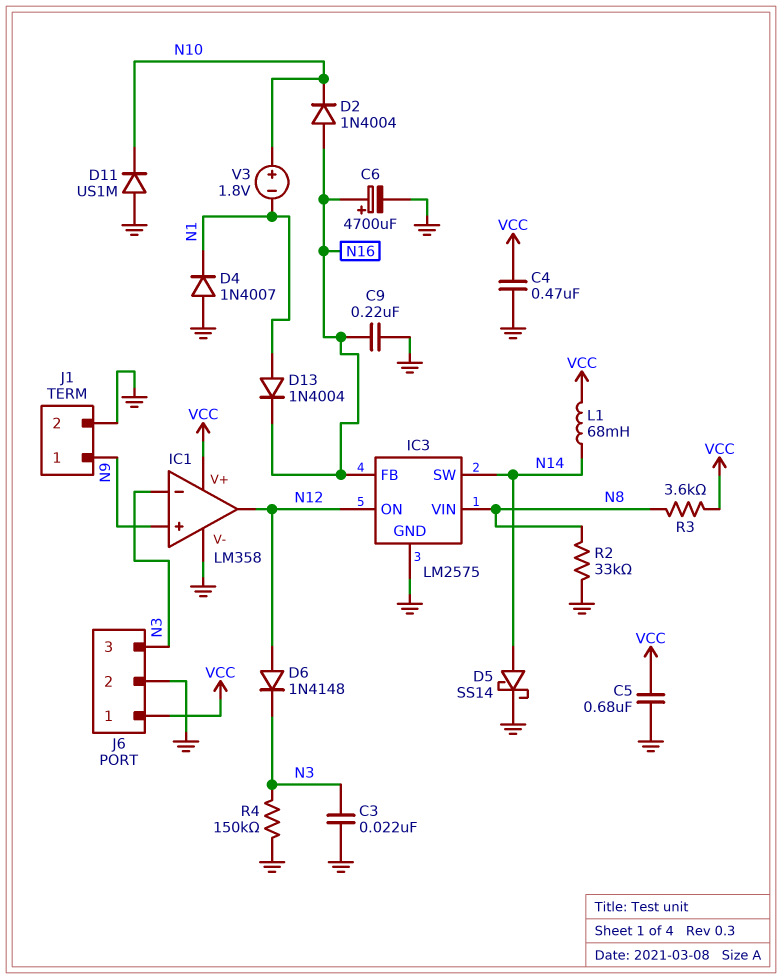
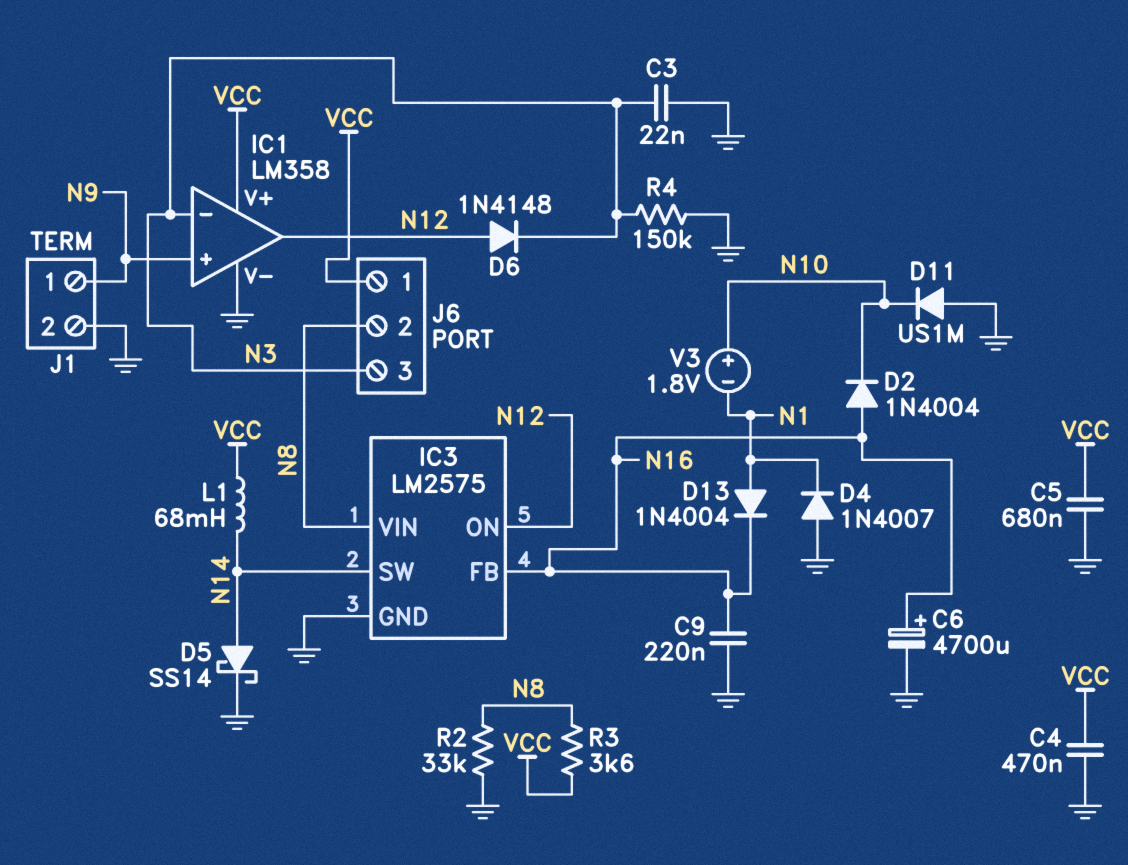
J6 pin 2: GND -> N8

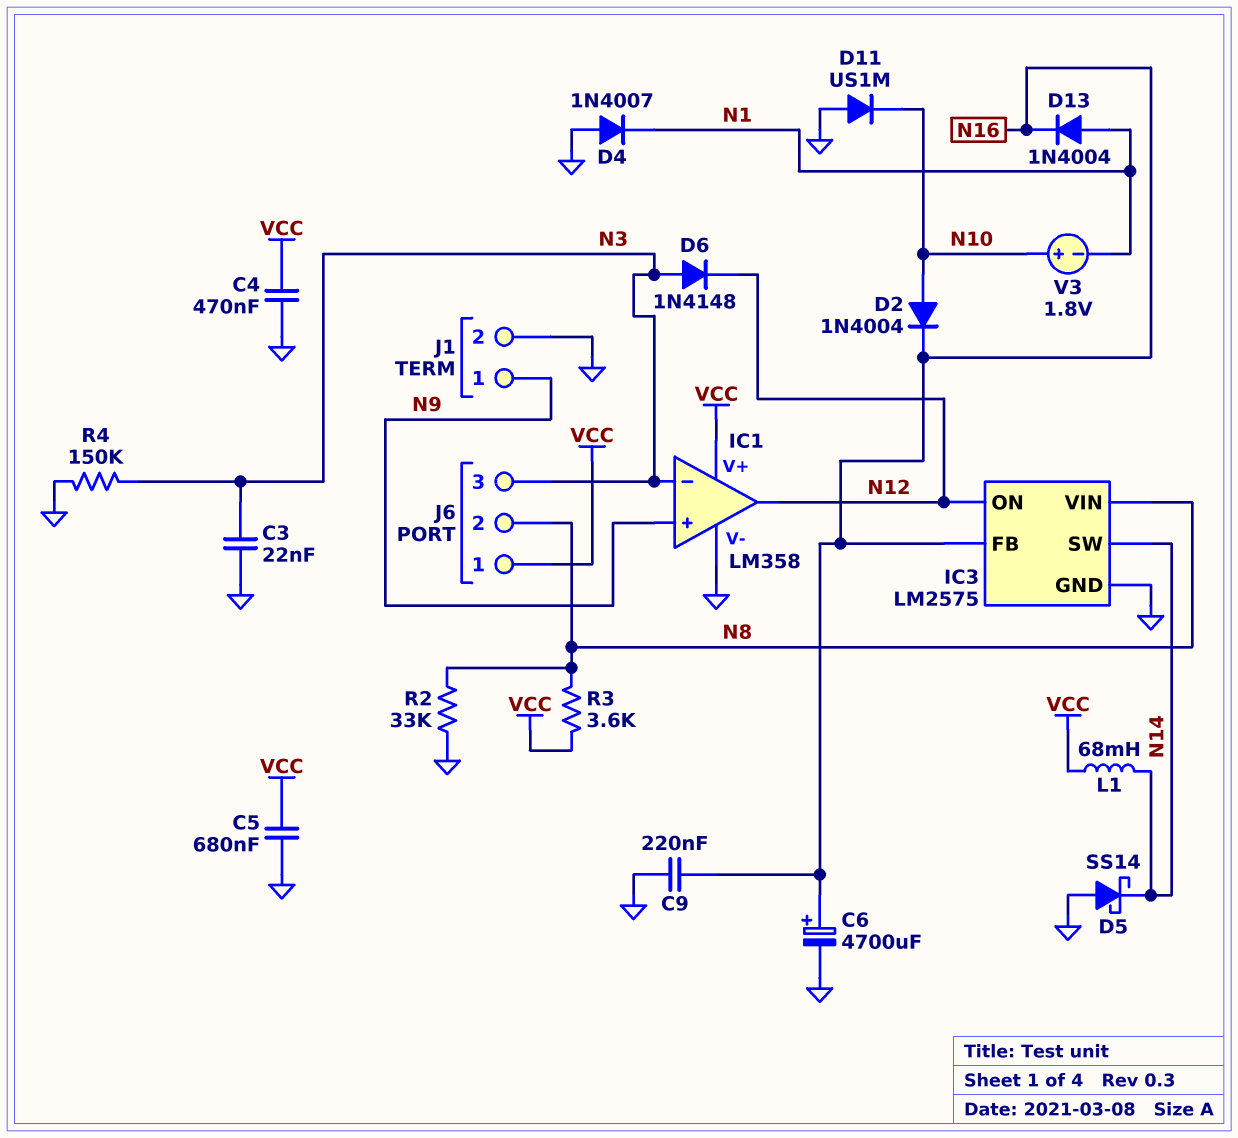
D2: diode 1N4004 (A N16, K N10) -> diode 1N4004 (A N10, K N16)
D5: schottky SS14 (A N14, K GND) -> schottky SS14 (A GND, K N14)
D6: diode 1N4148 (A N12, K N3) -> diode 1N4148 (A N3, K N12)

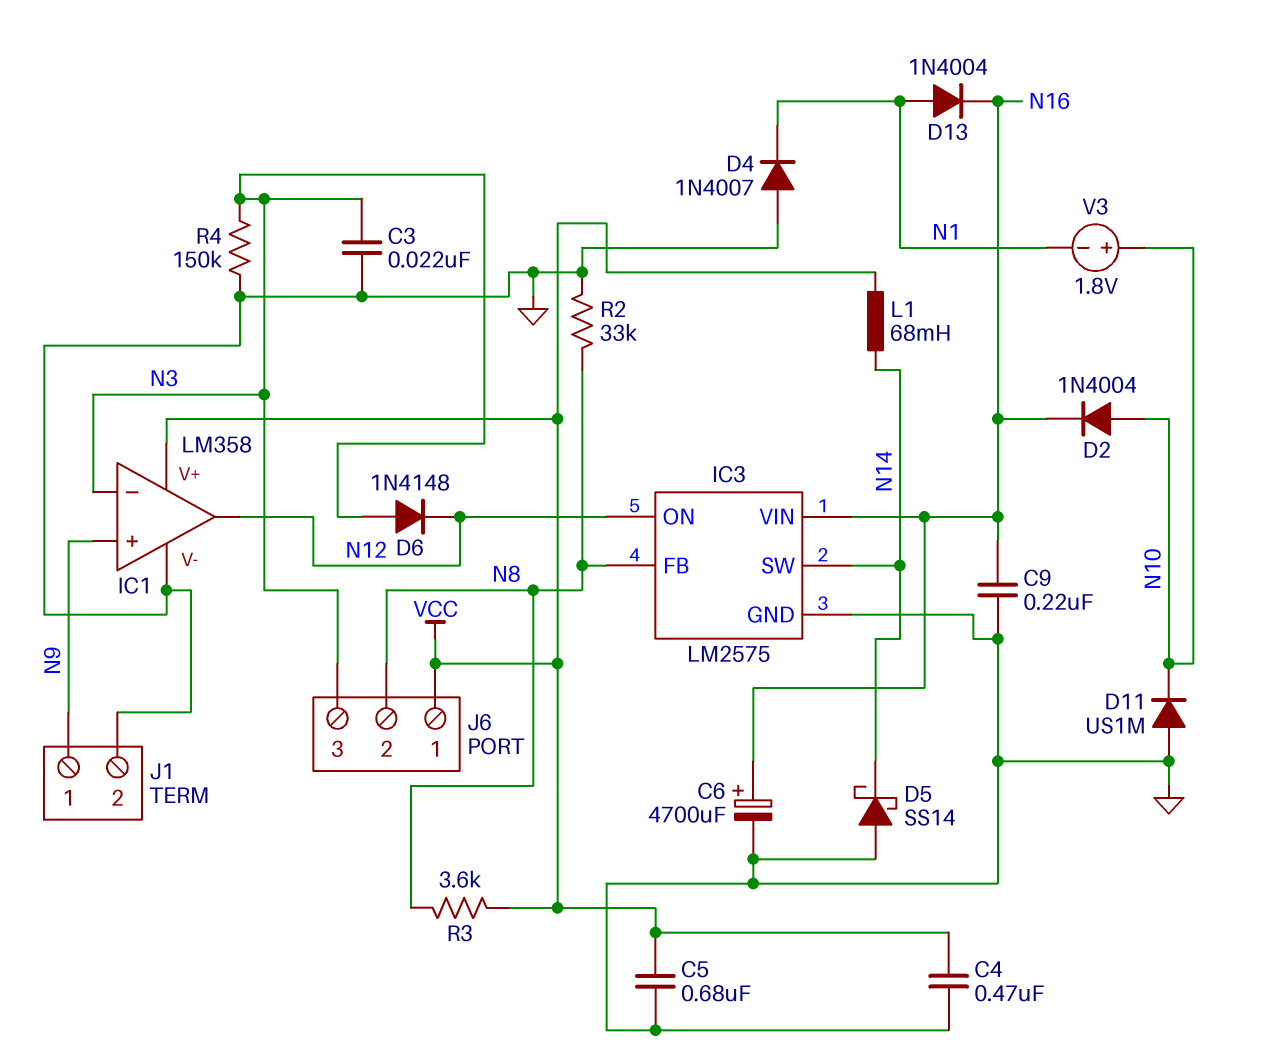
IC3 pin FB: N16 -> N8
IC3 pin VIN: N8 -> N16

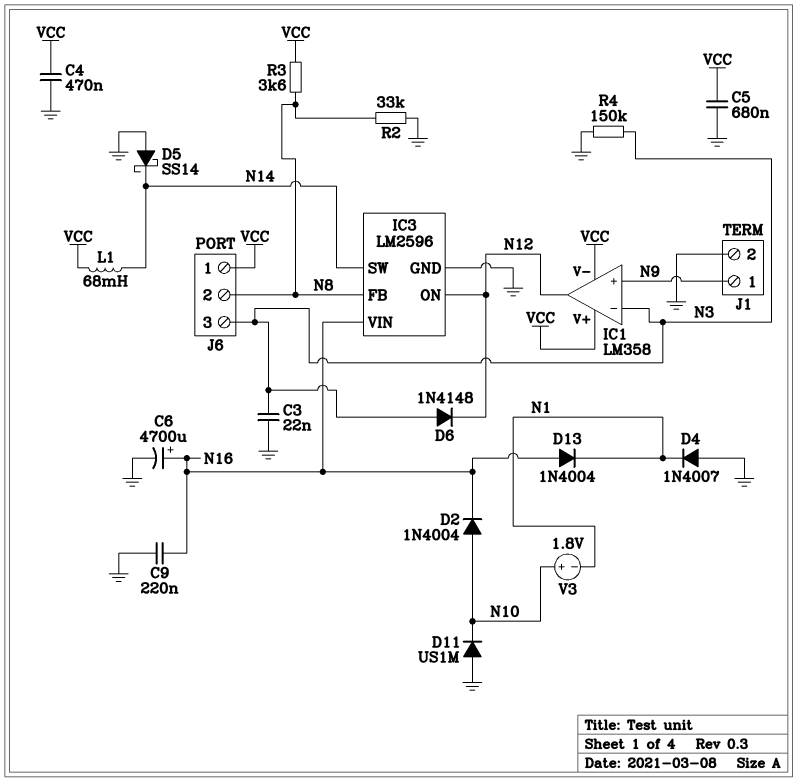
D13: diode 1N4004 (A N1, K N16) -> diode 1N4004 (A N16, K N1)
IC1 pin V-: GND -> VCC
IC3: LM2575 -> LM2596

